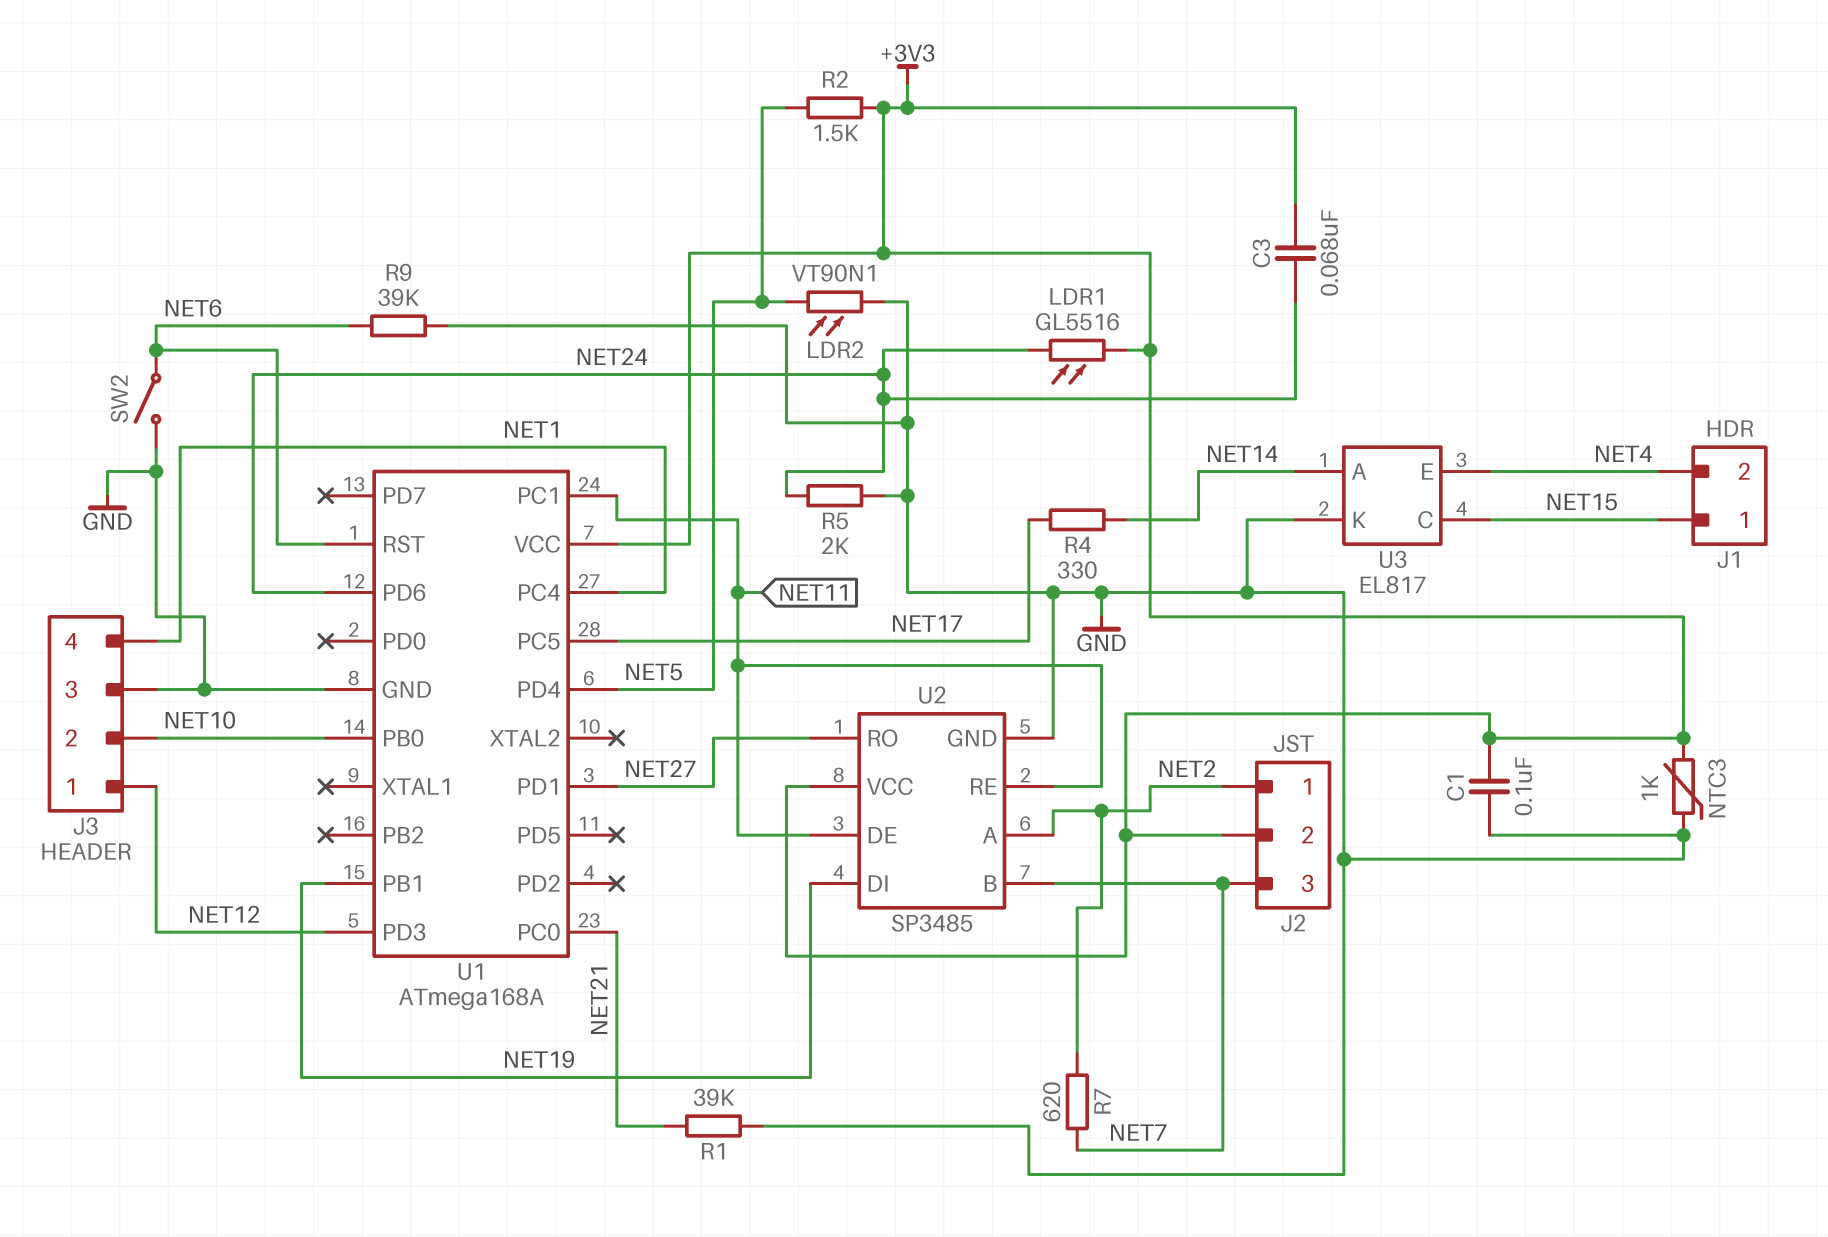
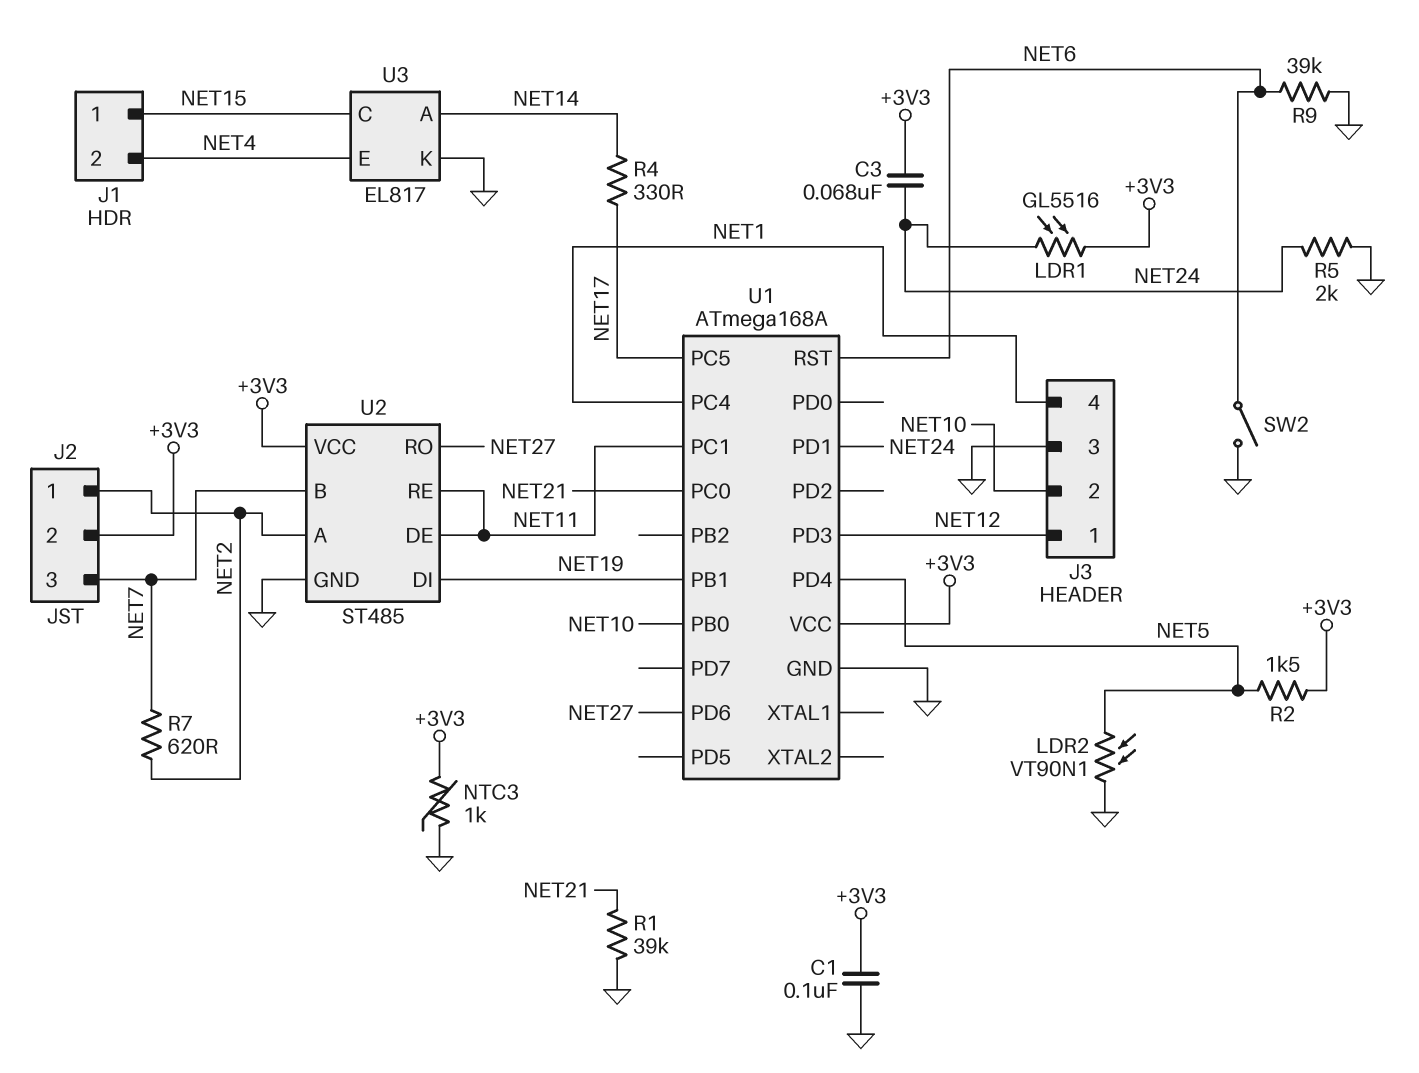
U1 pin PD1: NET27 -> NET24
U1 pin PD6: NET24 -> NET27
U2: SP3485 -> ST485

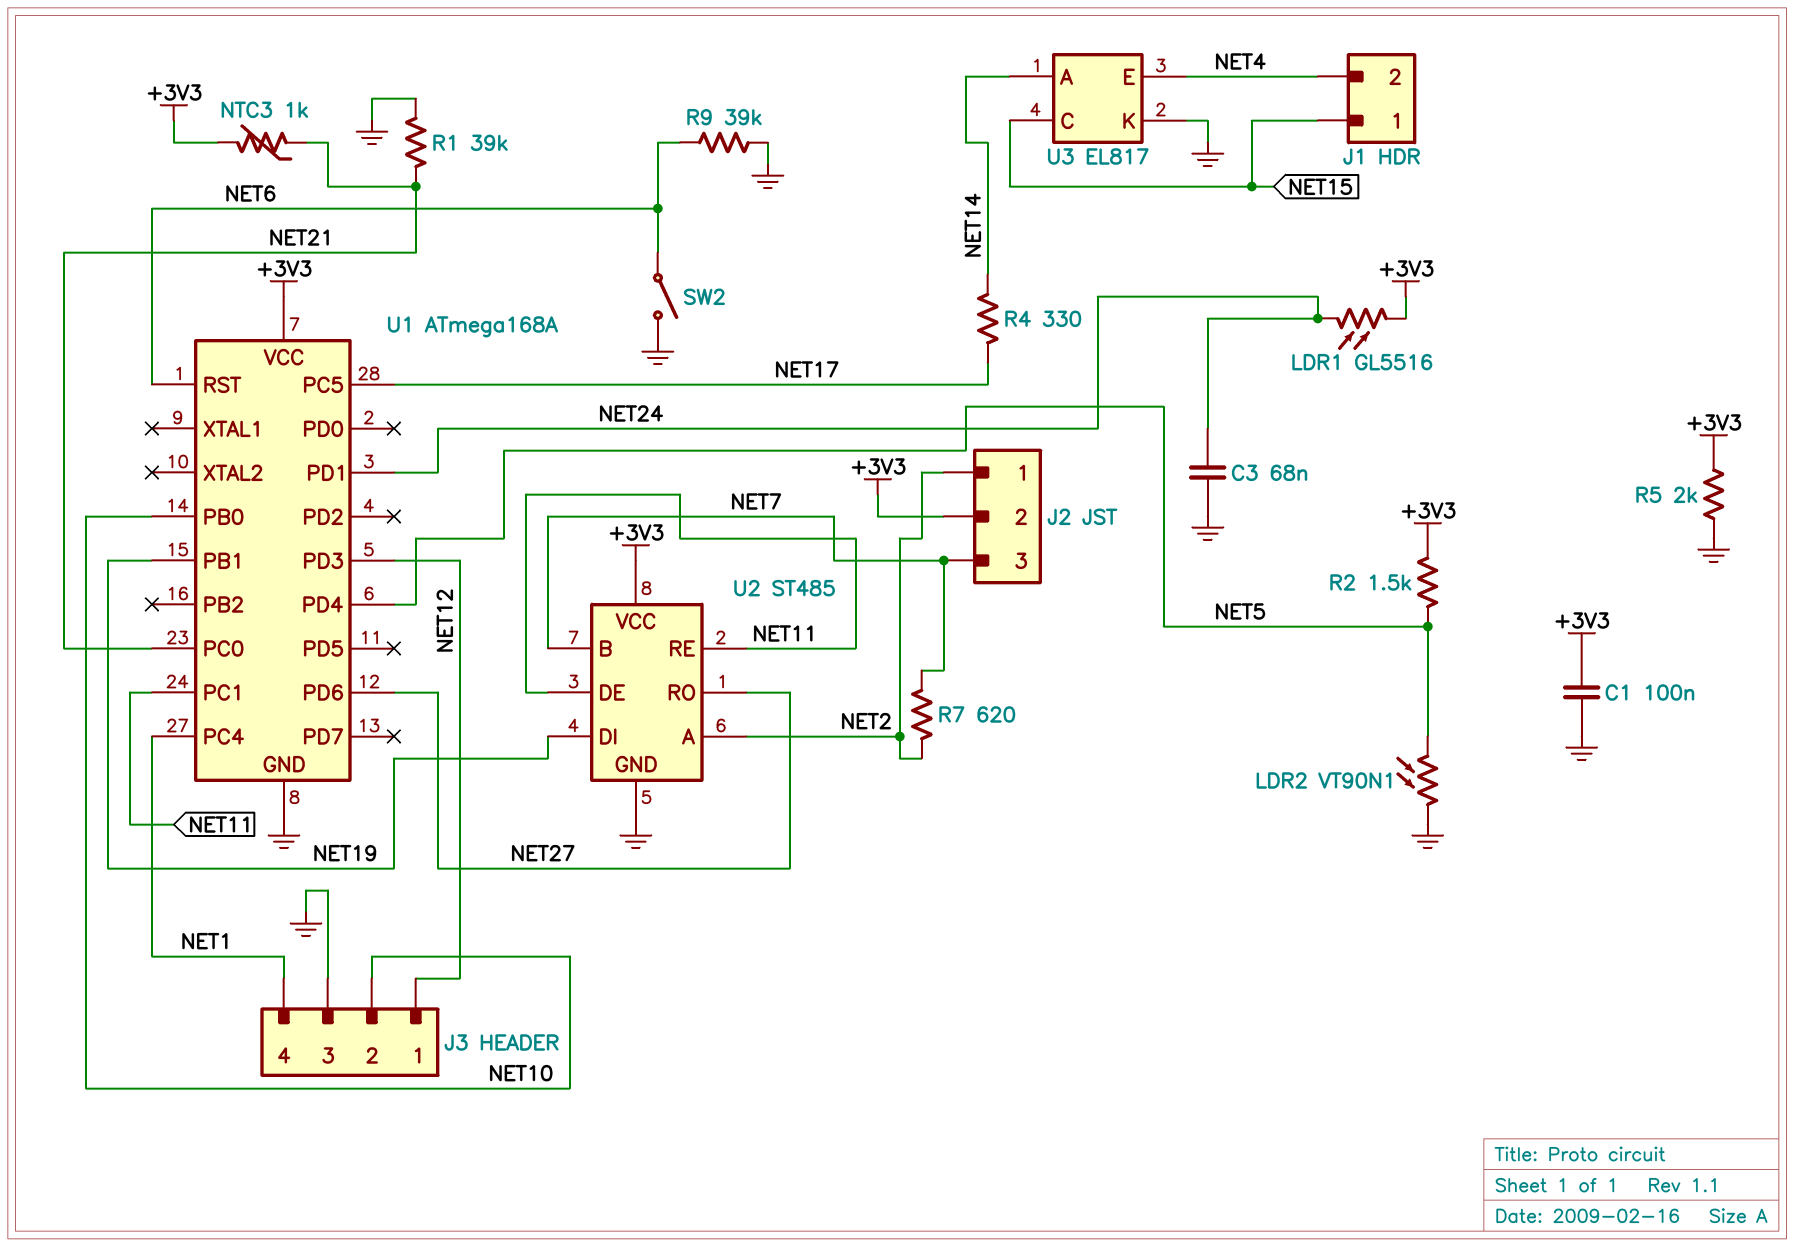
C3: 68nF (+3V3, NET24) -> 68nF (GND, NET24)
NTC3: 1k (+3V3, GND) -> 1k (+3V3, NET21)
R5: 2k (GND, NET24) -> 2k (+3V3, GND)

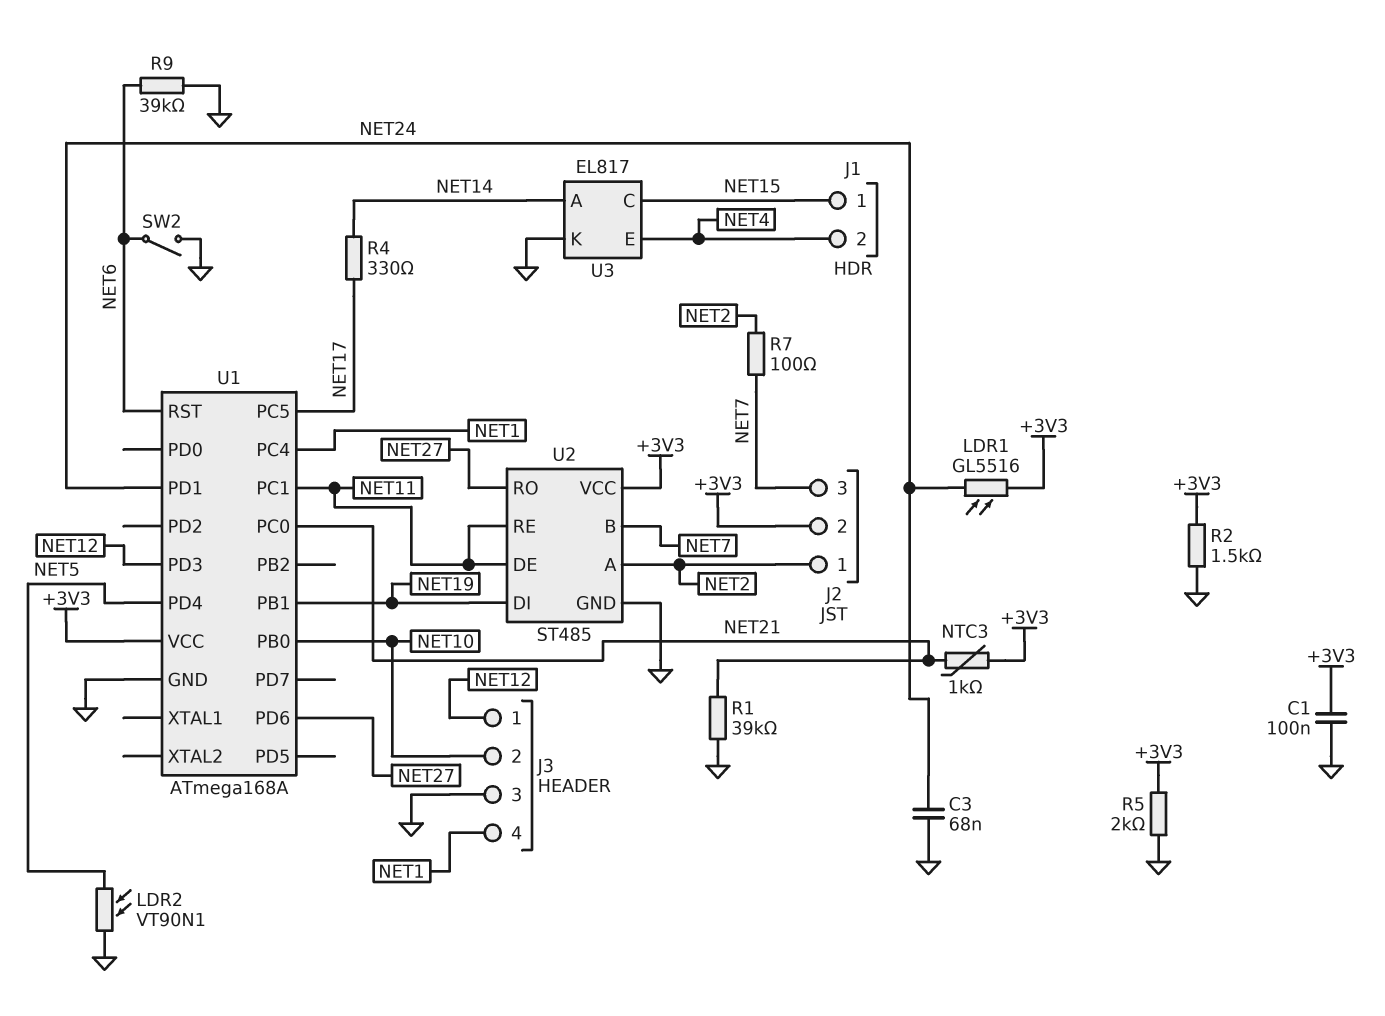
R2: 1.5k (+3V3, NET5) -> 1.5k (+3V3, GND)
R7: 620 (NET2, NET7) -> 100 (NET2, NET7)

